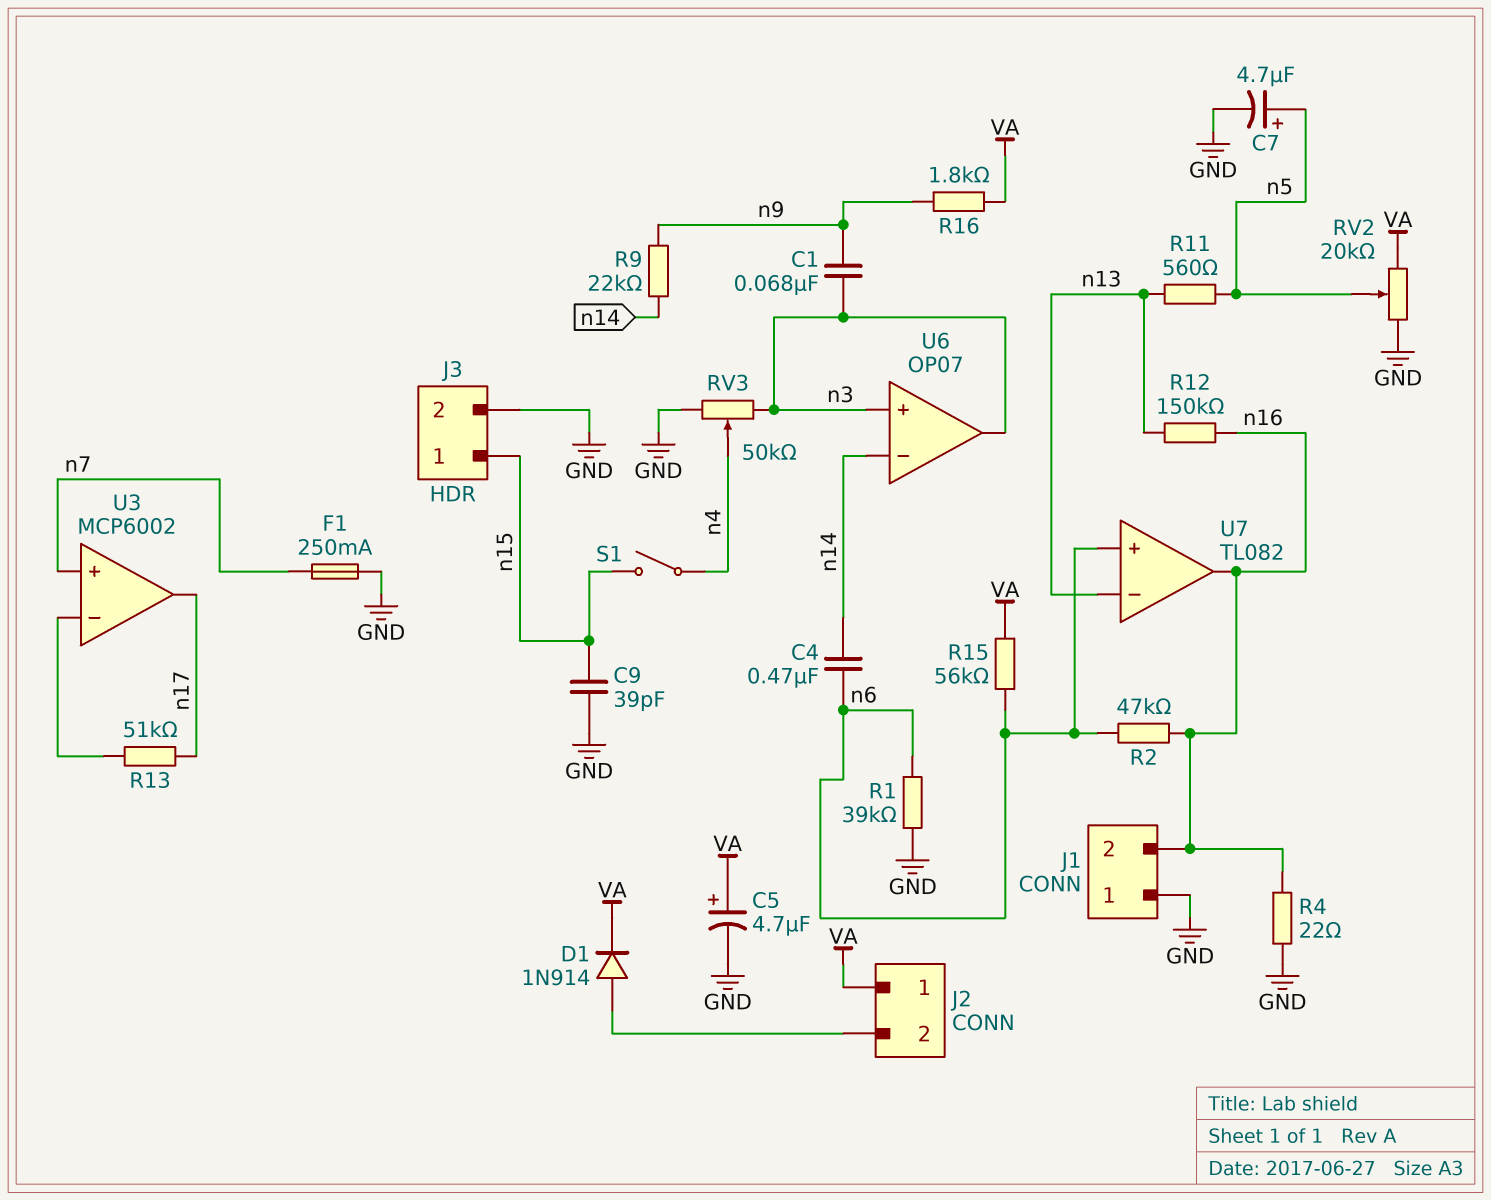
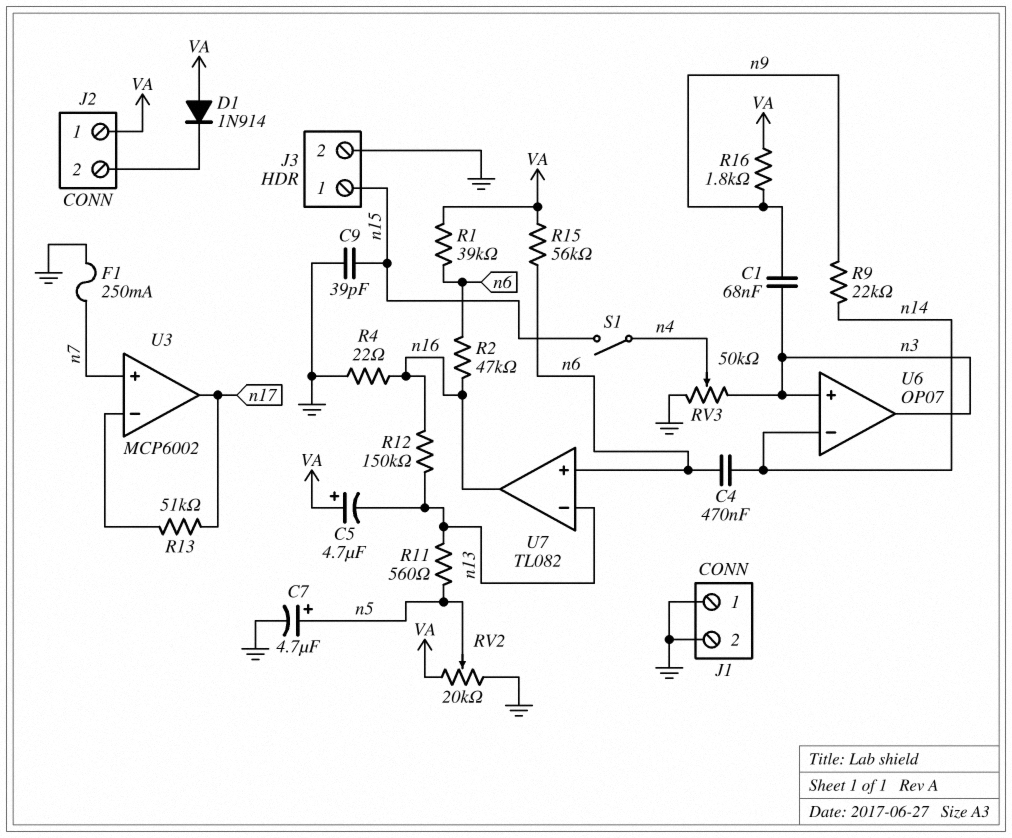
C5: 4.7uF (plus VA, minus GND) -> 4.7uF (plus VA, minus n13)
D1: diode 1N914 (A J2/2, K VA) -> diode 1N914 (A VA, K J2/2)
J1 pin 2: n16 -> GND
R1: 39k (GND, n6) -> 39k (VA, n6)

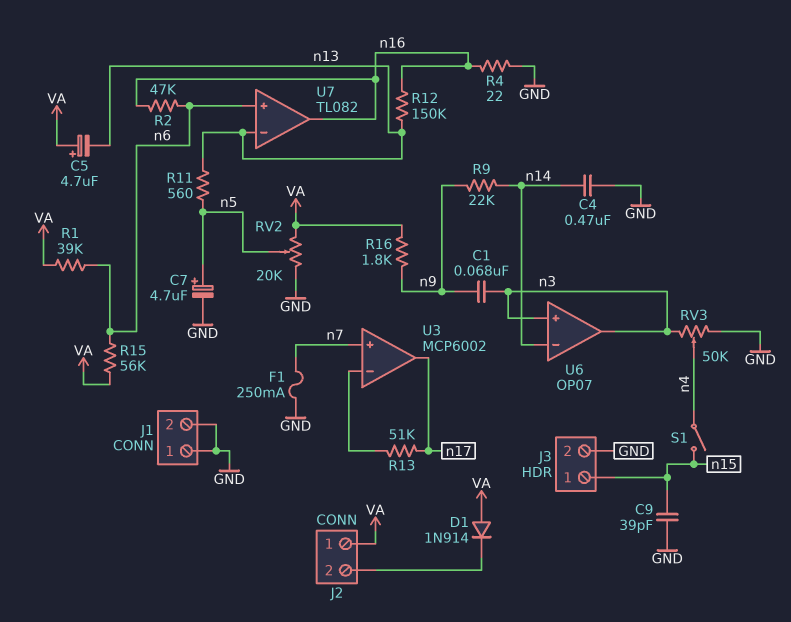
C4: 470nF (n6, n14) -> 470nF (GND, n14)

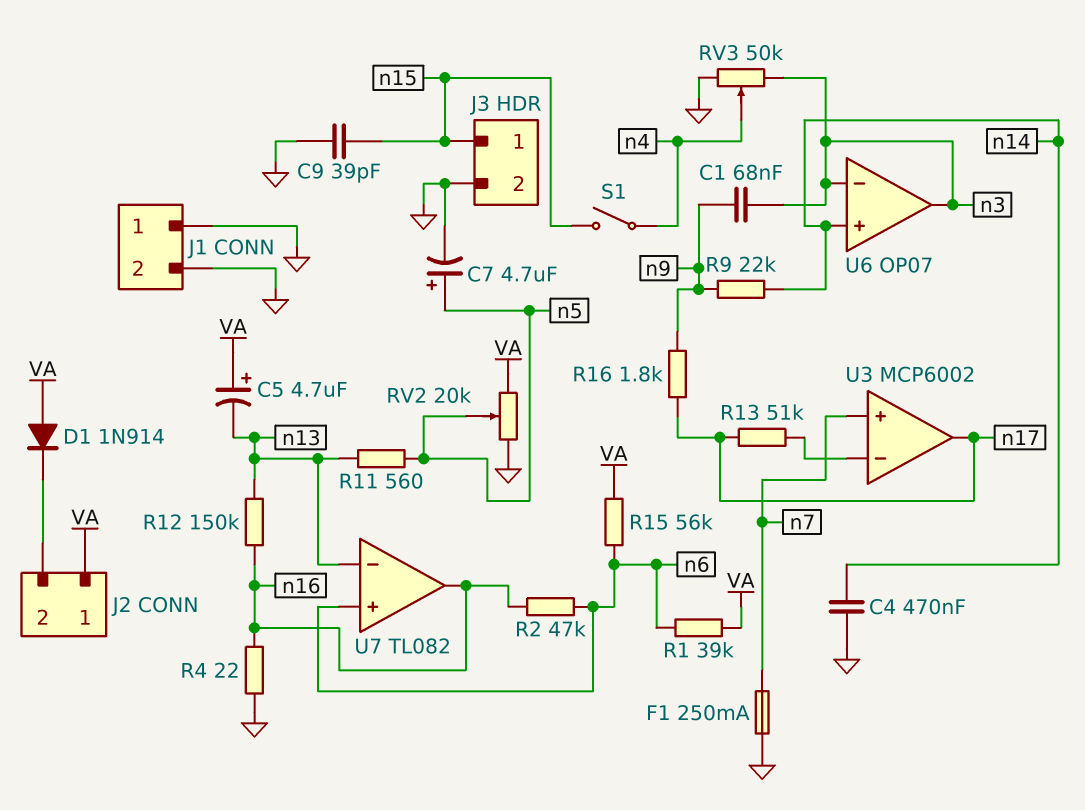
R16: 1.8k (VA, n9) -> 1.8k (n9, n17)
U6 pin in+: n3 -> n14
U6 pin in-: n14 -> n3

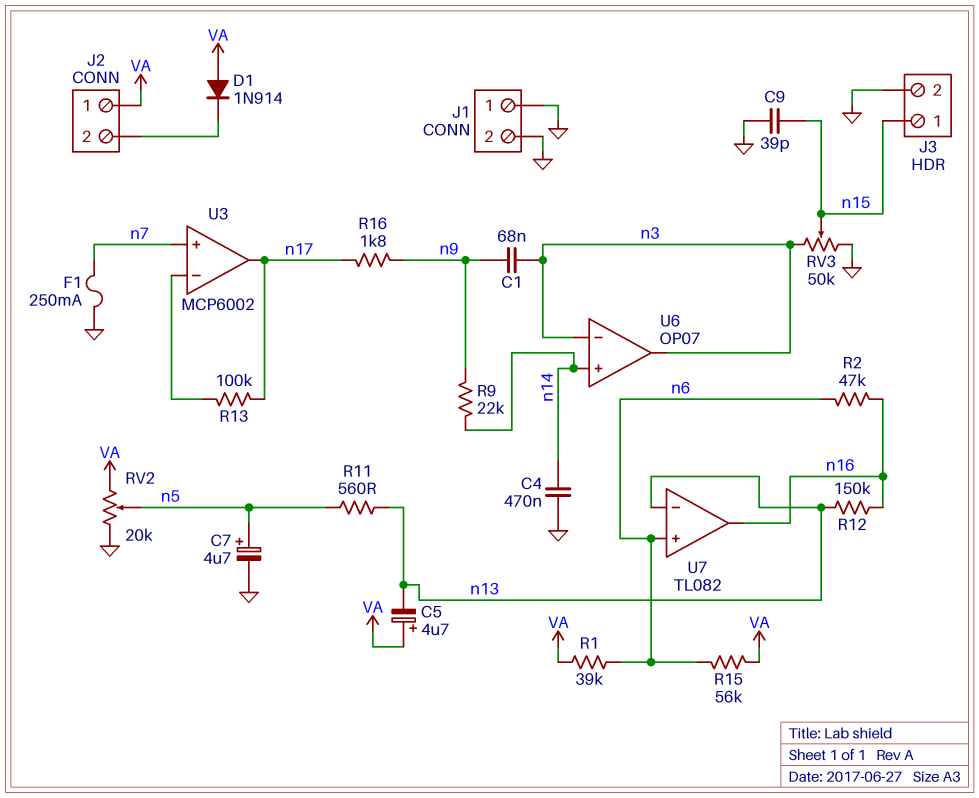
R4: 22 (GND, n16) -> none
R13: 51k (U3/in-, n17) -> 100k (U3/in-, n17)
RV3: 50k (GND, n3, wiper n4) -> 50k (GND, n3, wiper n15)
S1: switch (n4, n15) -> none

